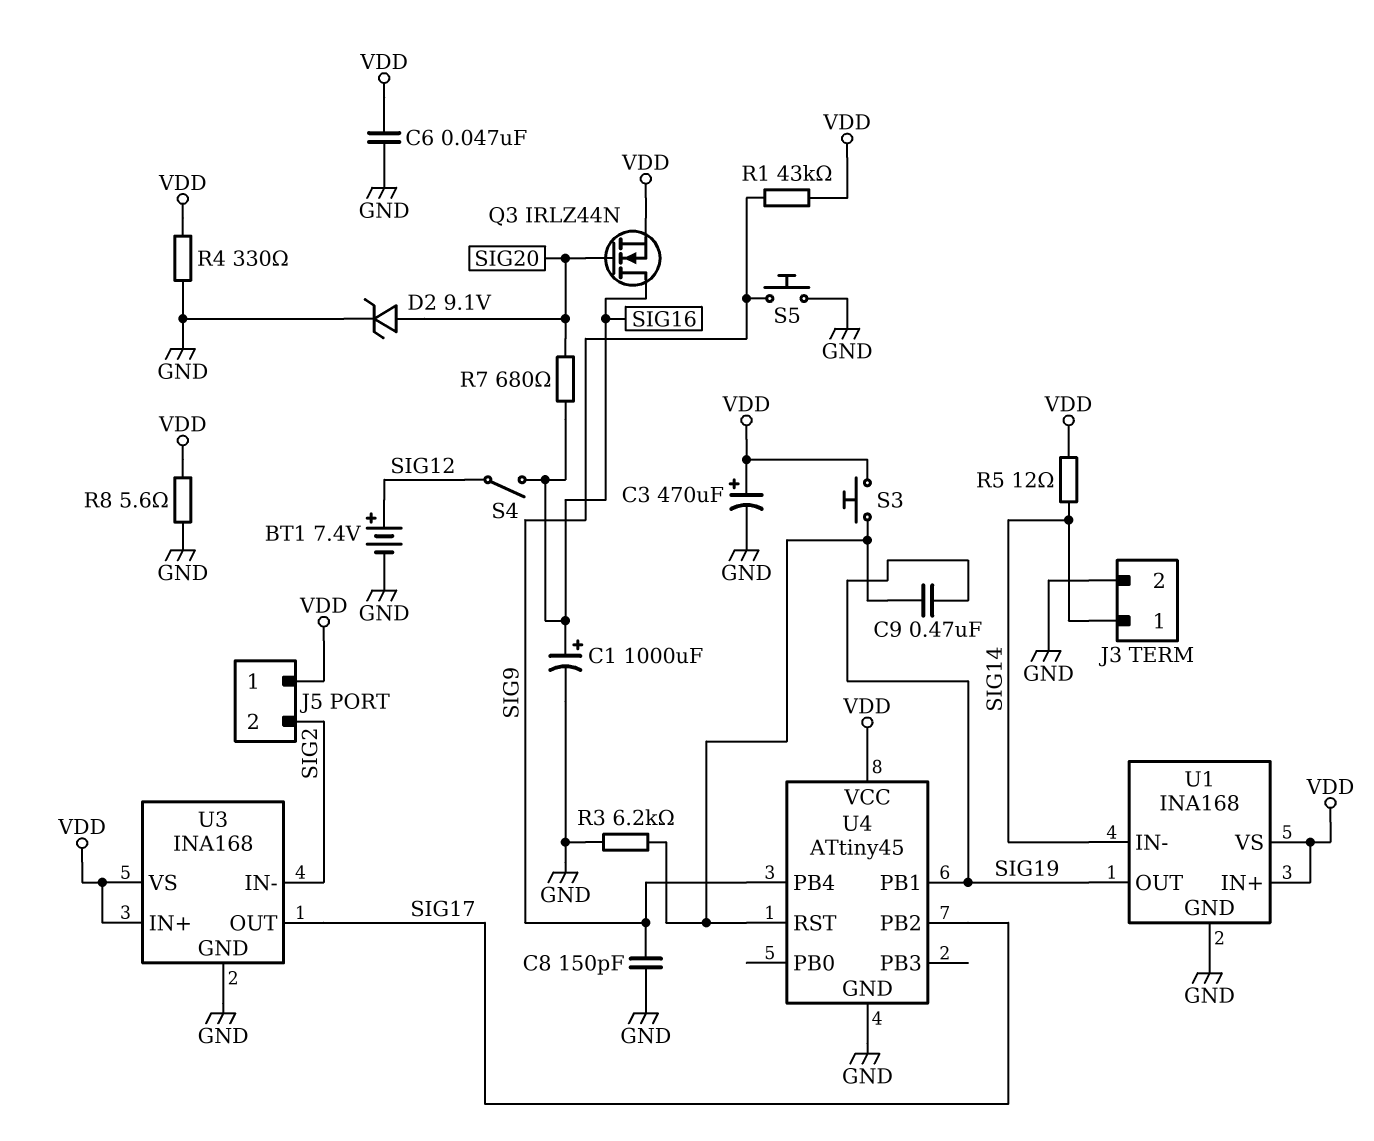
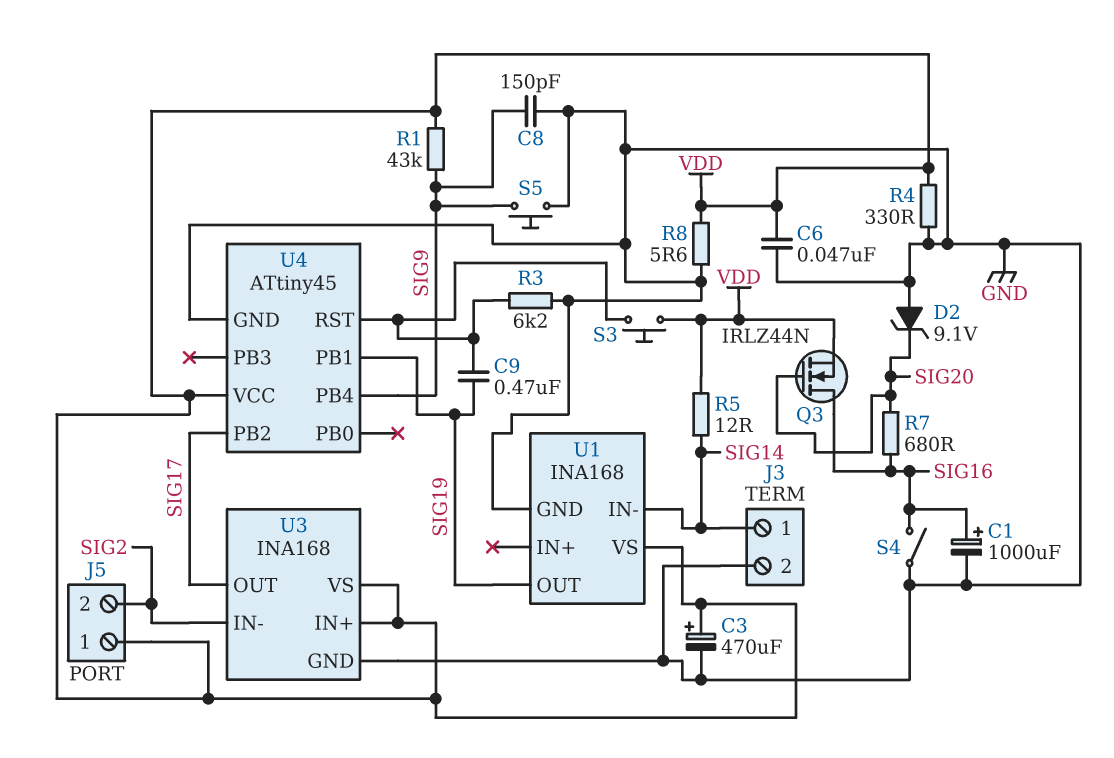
BT1: 7.4V (plus SIG12, minus GND) -> none
D2: zener 9.1V (A SIG20, K GND) -> zener 9.1V (A GND, K SIG20)
S4: switch (SIG12, SIG16) -> switch (GND, SIG16)
U1 pin IN+: VDD -> none

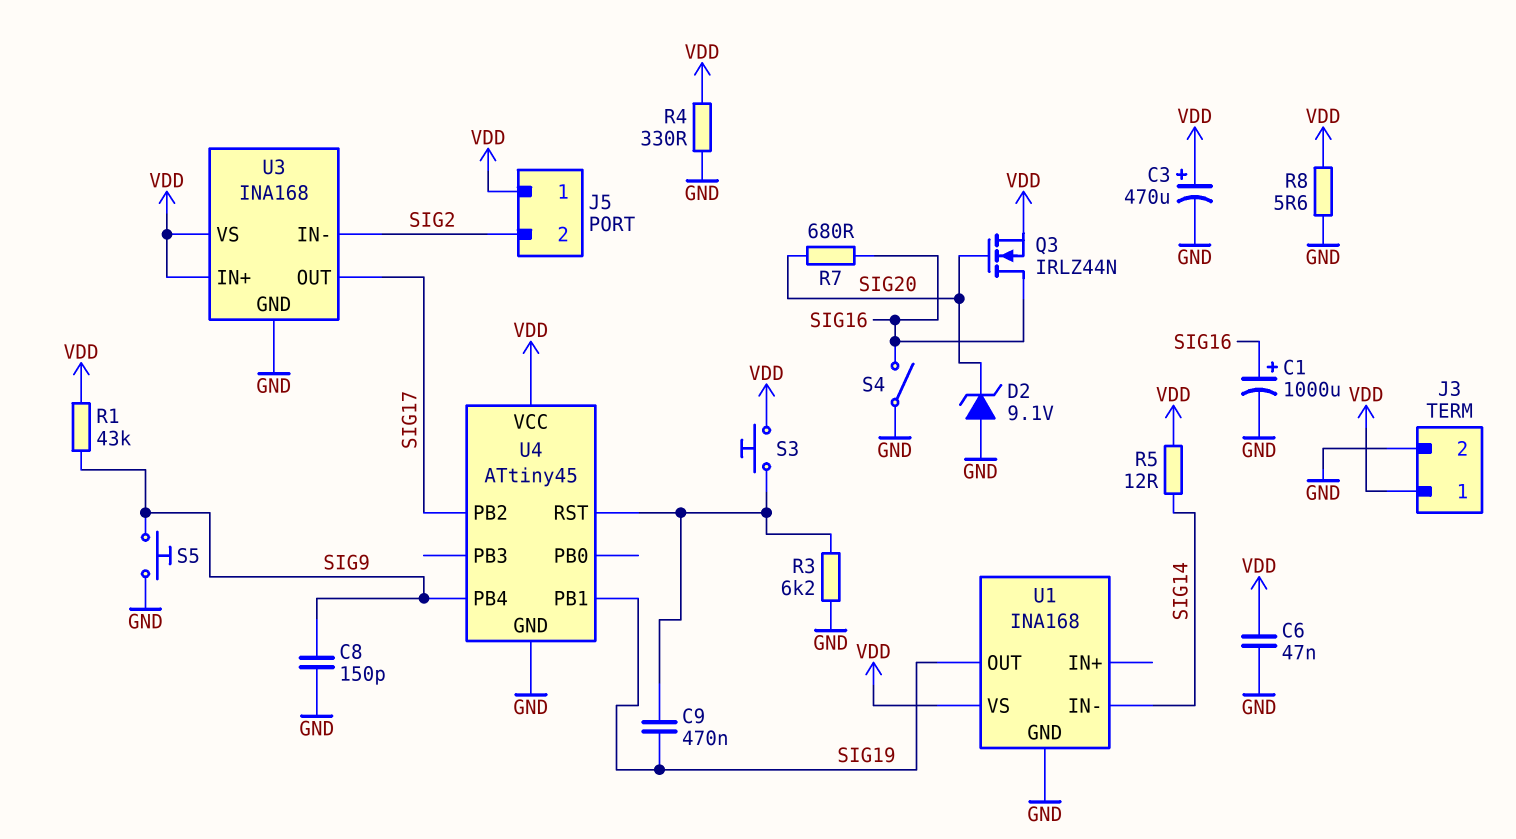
J3 pin 1: SIG14 -> VDD

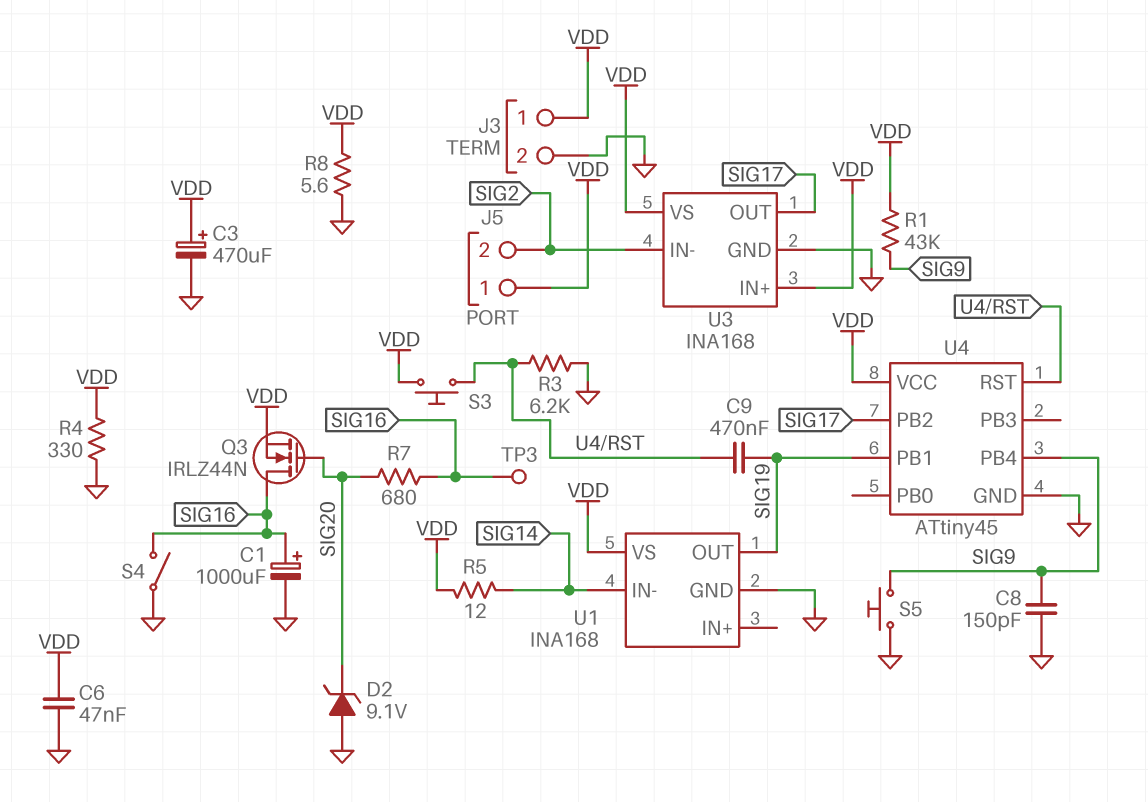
TP3: none -> test point (SIG16)

